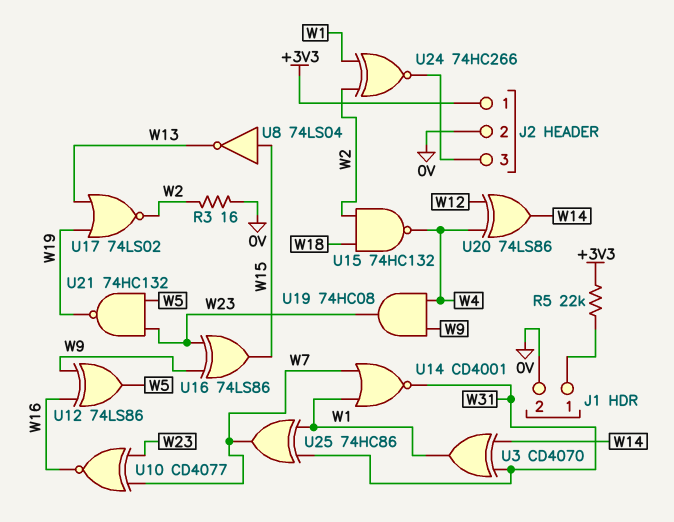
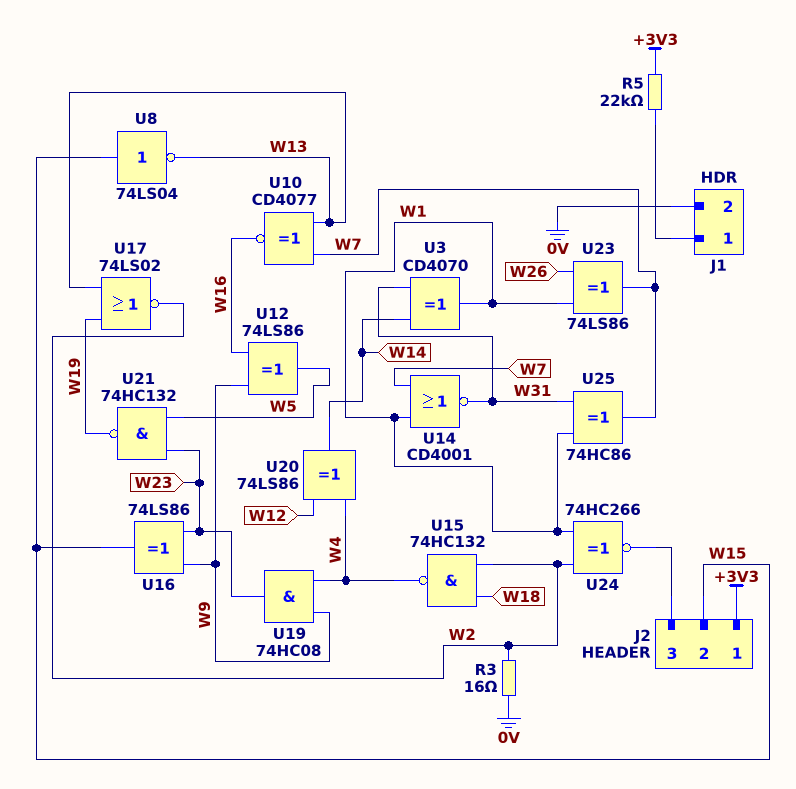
J2 pin 2: 0V -> W15
U10: XNOR CD4077 (in W7, in W23, out W16) -> XNOR CD4077 (in W7, in W13, out W16)
U23: none -> XOR 74LS86 (in W1, in W26, out W7)

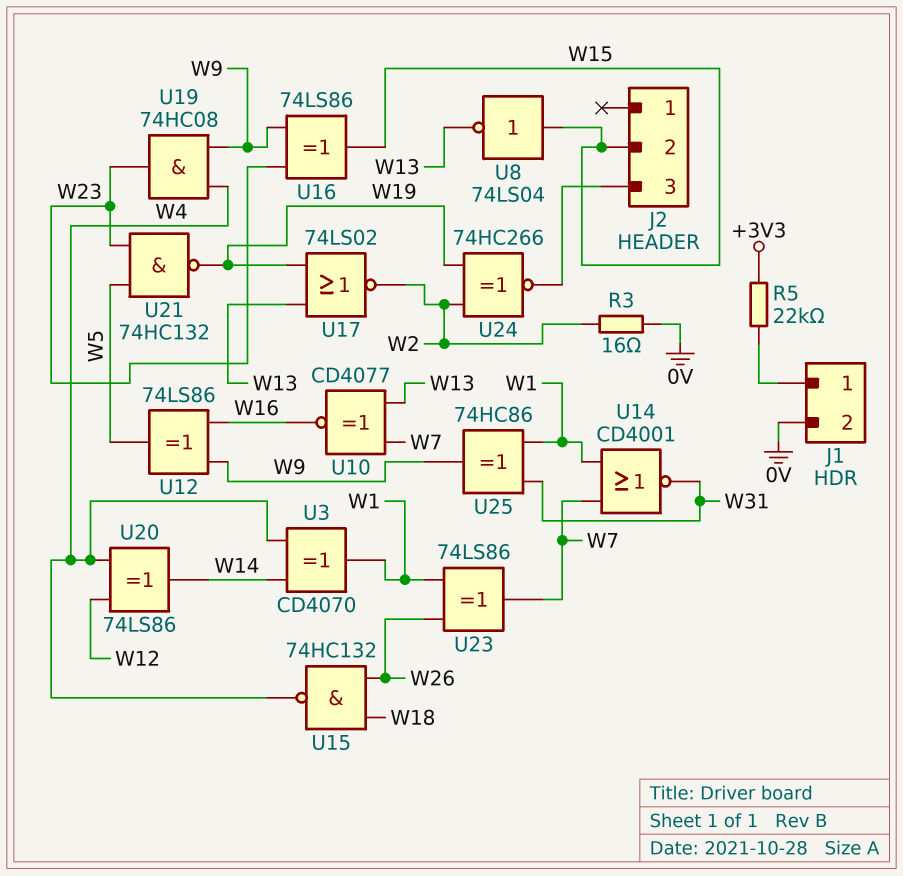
J2 pin 1: +3V3 -> none
U3: XOR CD4070 (in W14, in W31, out W1) -> XOR CD4070 (in W4, in W14, out W1)
U15: NAND 74HC132 (in W2, in W18, out W4) -> NAND 74HC132 (in W18, in W26, out W4)
U24: XNOR 74HC266 (in W1, in W2, out J2/3) -> XNOR 74HC266 (in W2, in W19, out J2/3)
U25: XOR 74HC86 (in W1, in W31, out W7) -> XOR 74HC86 (in W1, in W31, out W9)

